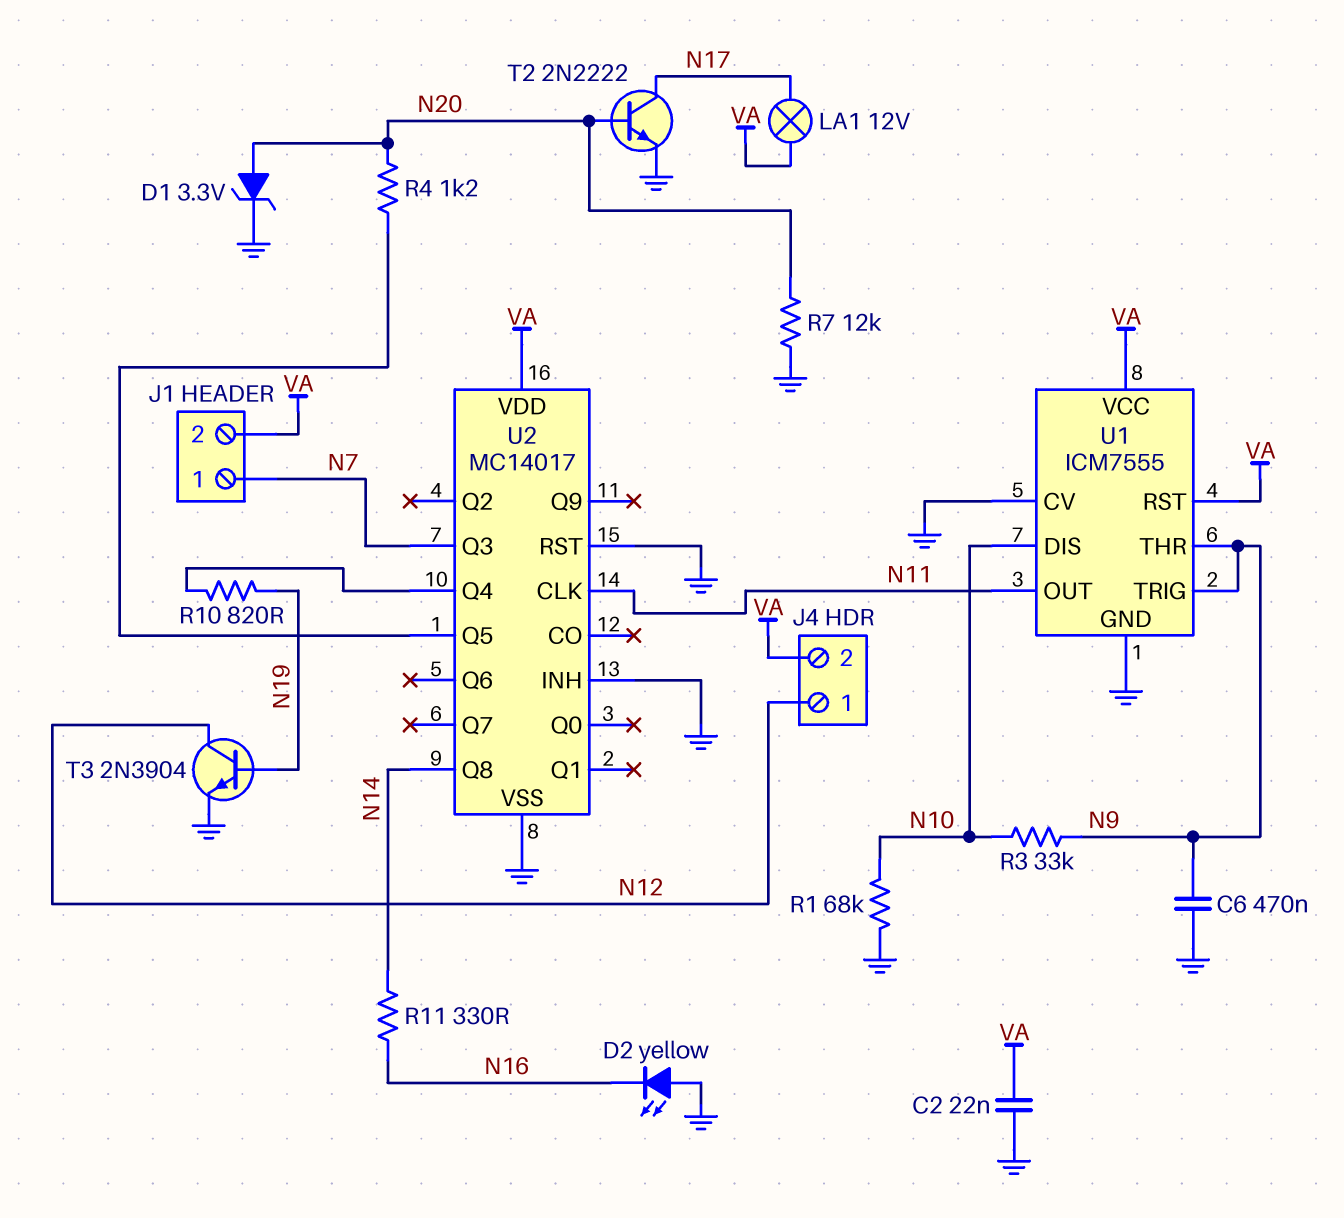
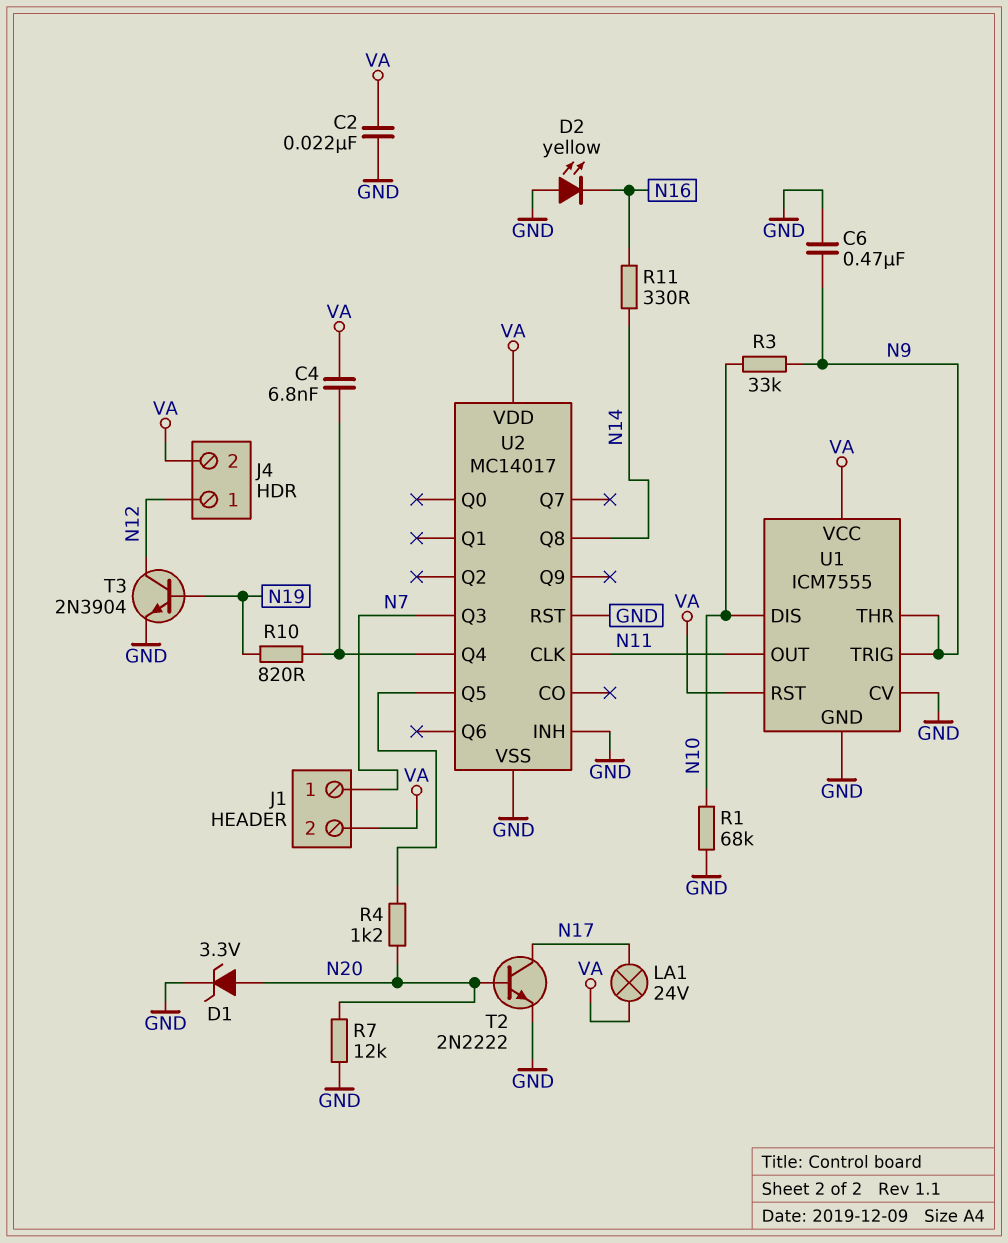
C4: none -> 6.8nF (U2/Q4, VA)
LA1: lamp 12V (N17, VA) -> lamp 24V (N17, VA)

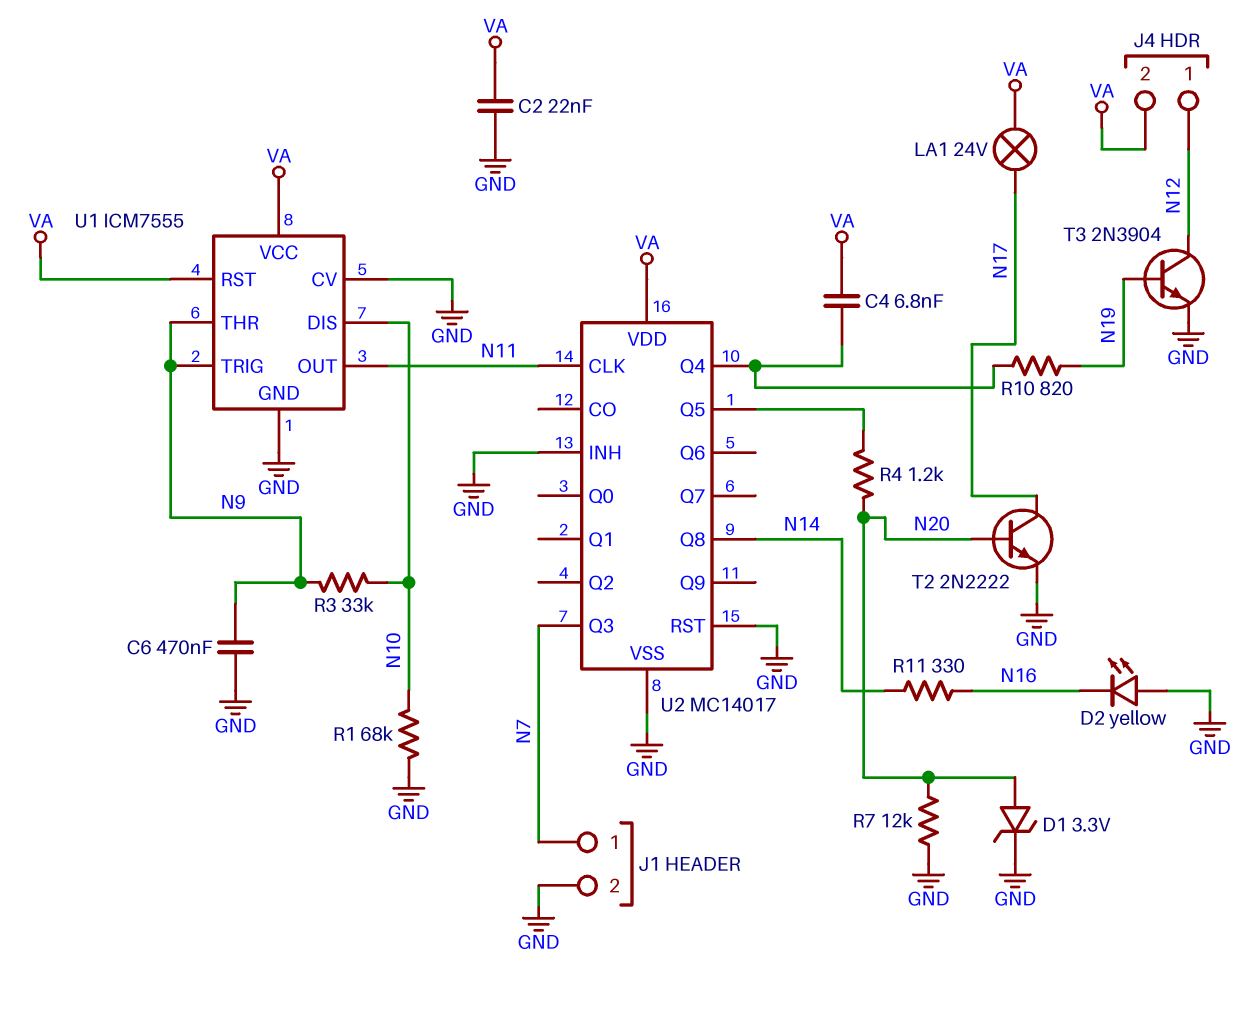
J1 pin 2: VA -> GND

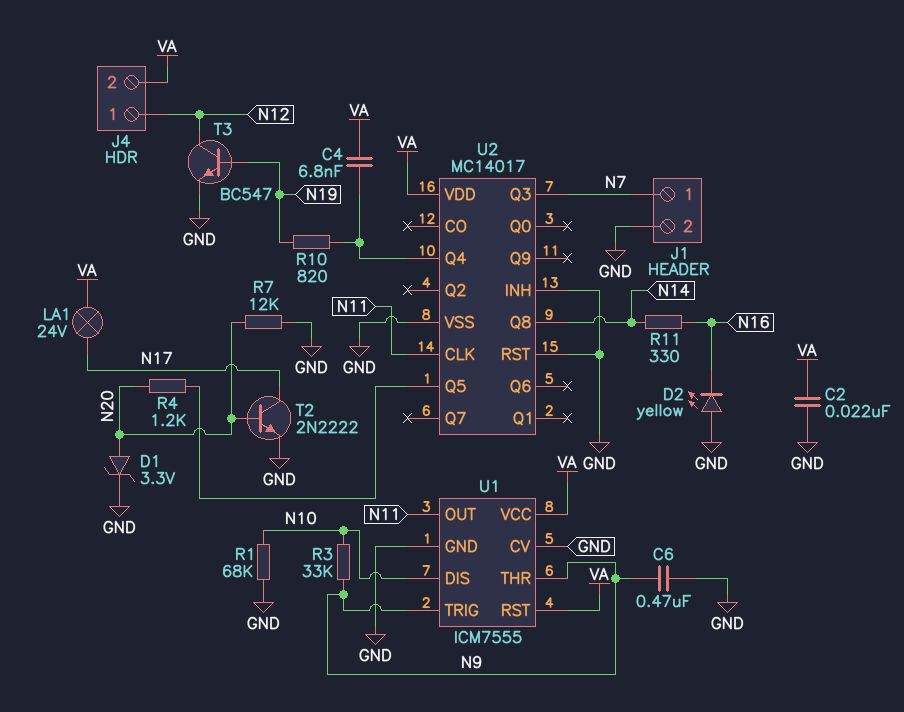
T3: NPN 2N3904 (B N19, C N12, E GND) -> NPN BC547 (B N19, C N12, E GND)

